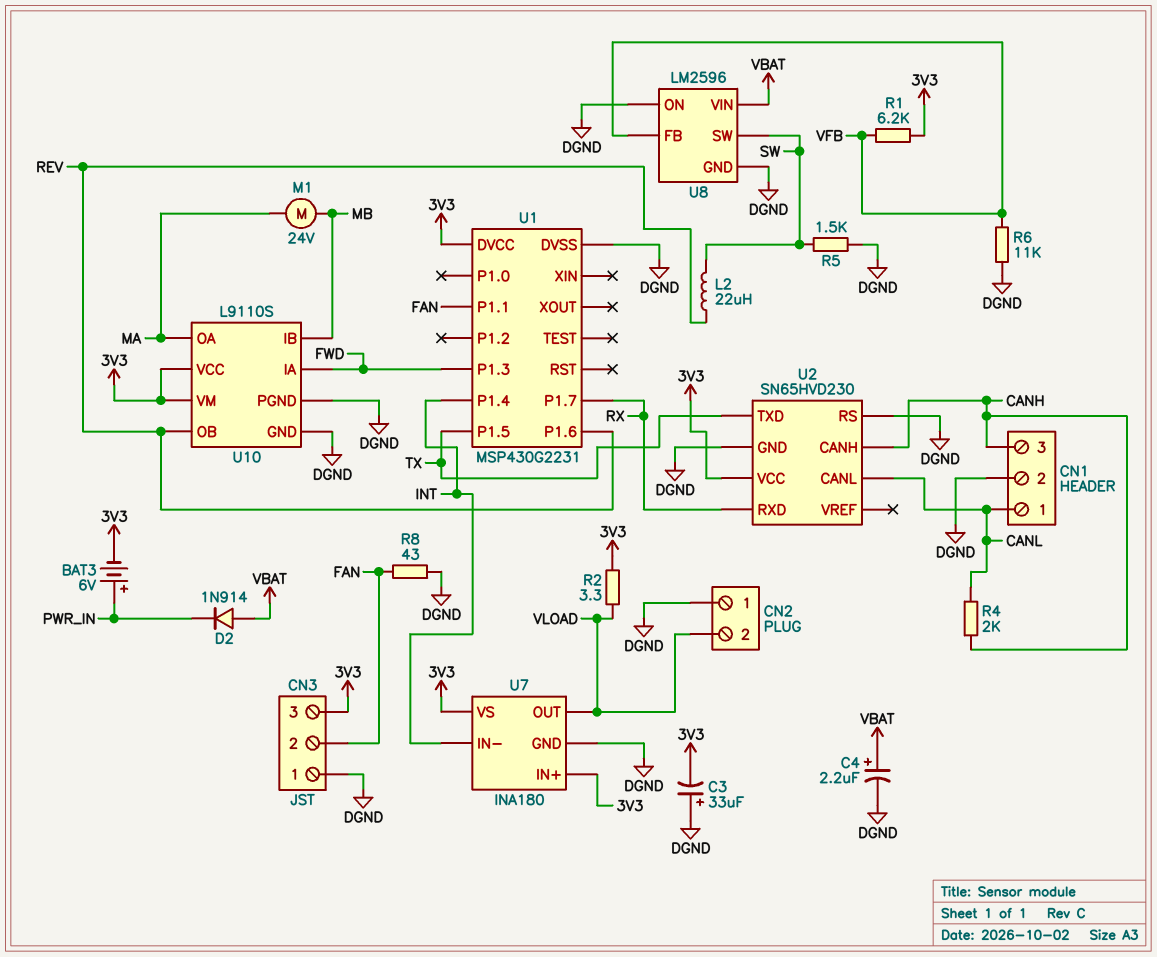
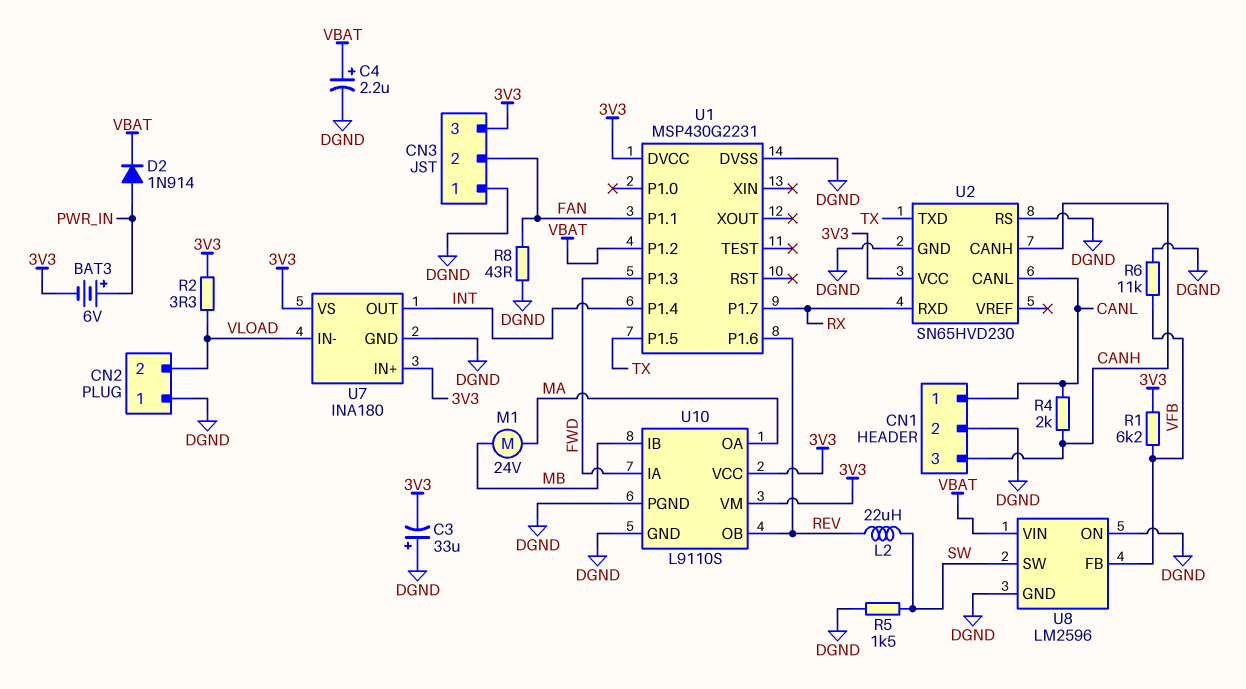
D2: diode 1N914 (A VBAT, K PWR_IN) -> diode 1N914 (A PWR_IN, K VBAT)
U1 pin P1.2: none -> VBAT
U7 pin IN-: INT -> VLOAD
U7 pin OUT: VLOAD -> INT

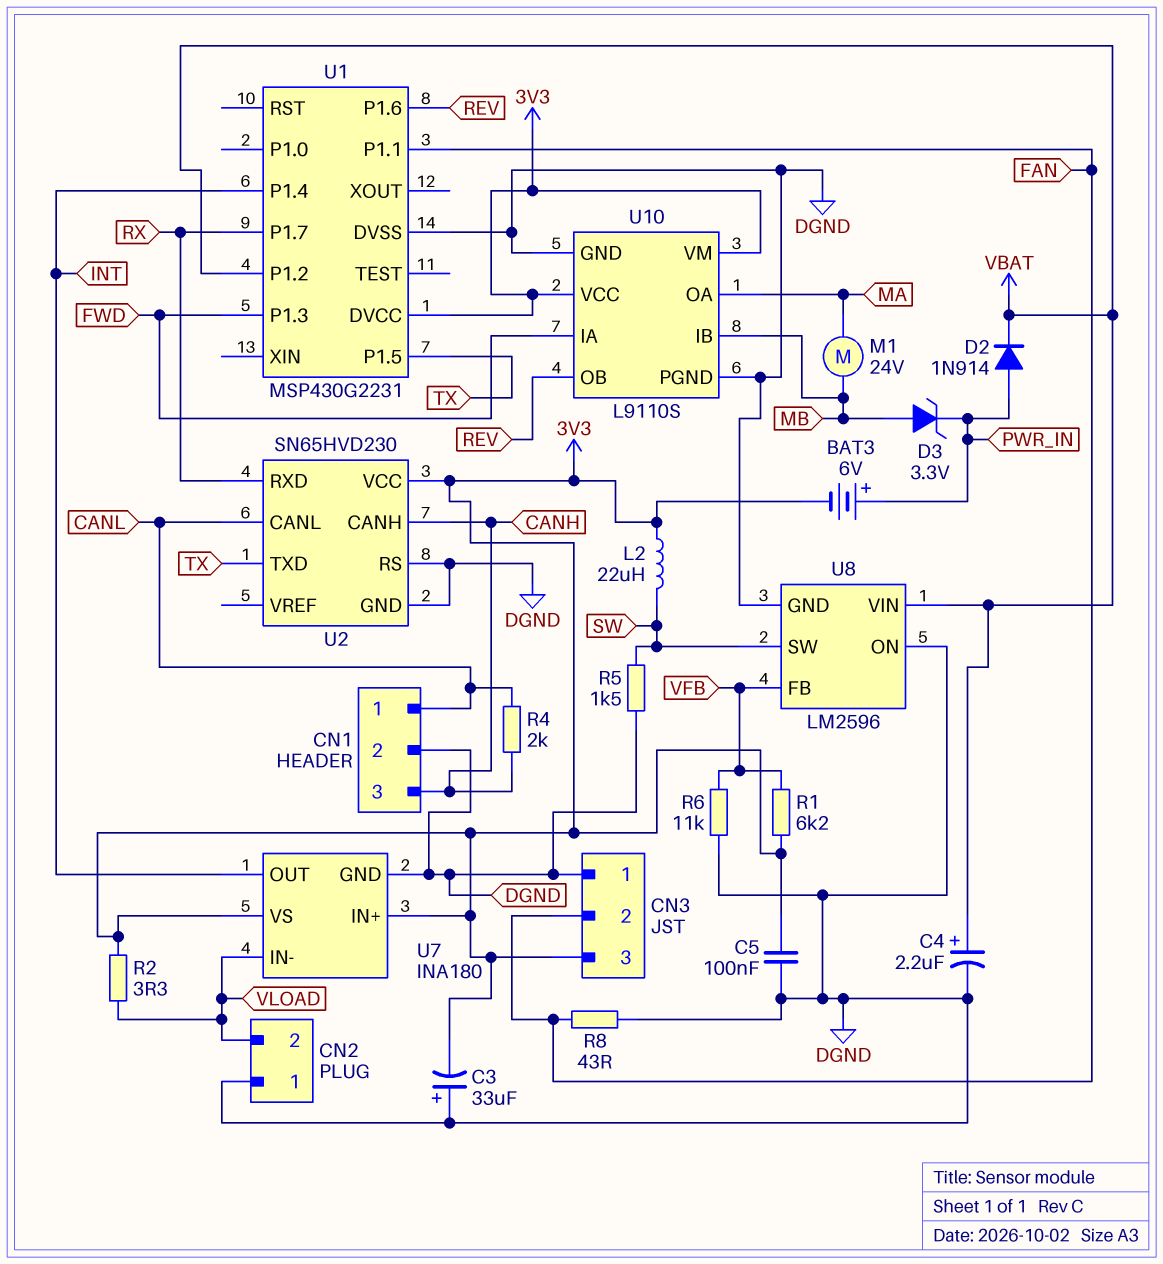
C5: none -> 100nF (3V3, DGND)
D3: none -> zener 3.3V (A MB, K PWR_IN)
L2: 22uH (REV, SW) -> 22uH (3V3, SW)

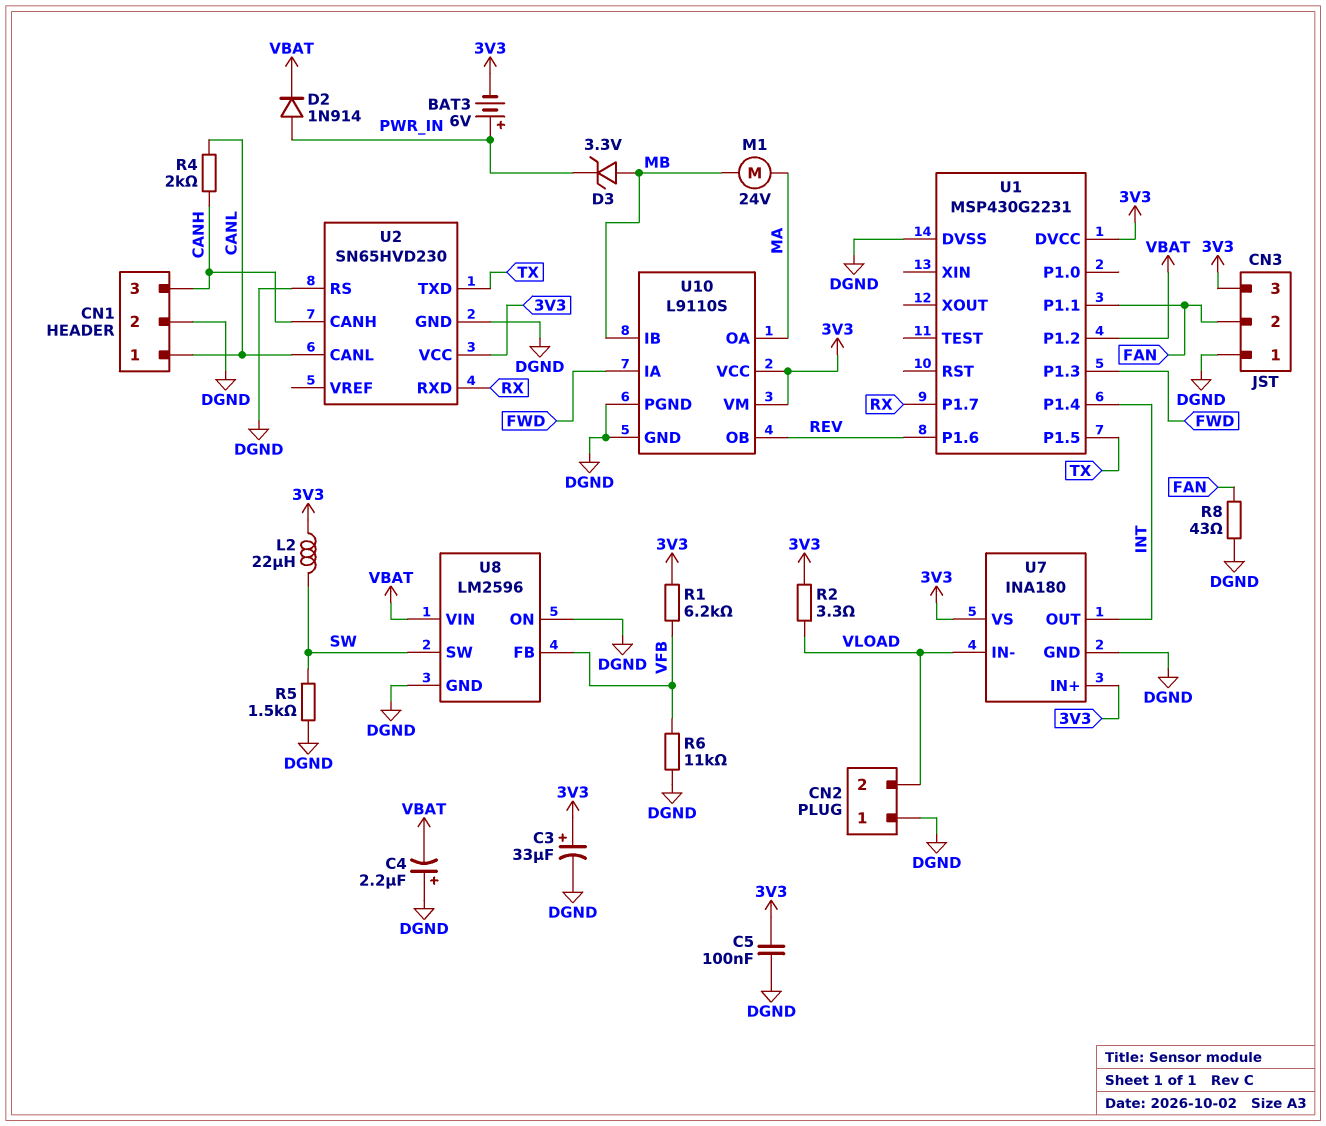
C3: 33uF (plus DGND, minus 3V3) -> 33uF (plus 3V3, minus DGND)
C4: 2.2uF (plus VBAT, minus DGND) -> 2.2uF (plus DGND, minus VBAT)

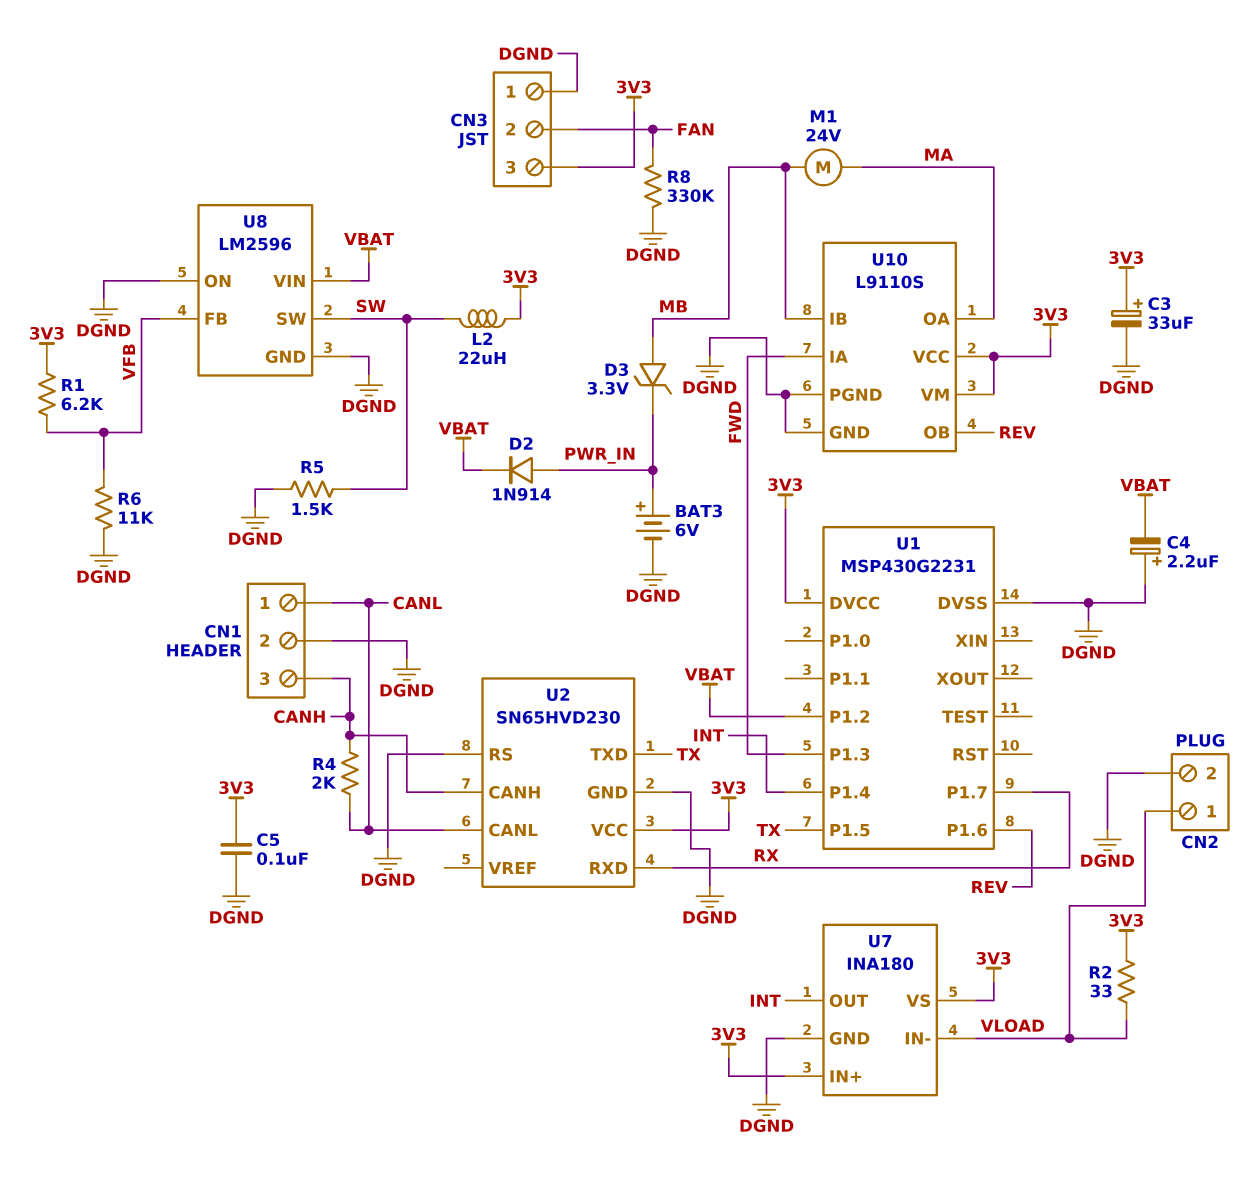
BAT3: 6V (plus PWR_IN, minus 3V3) -> 6V (plus PWR_IN, minus DGND)
CN2 pin 1: DGND -> VLOAD
CN2 pin 2: VLOAD -> DGND
R2: 3.3 (3V3, VLOAD) -> 33 (3V3, VLOAD)
R8: 43 (DGND, FAN) -> 330k (DGND, FAN)
U1 pin P1.1: FAN -> none

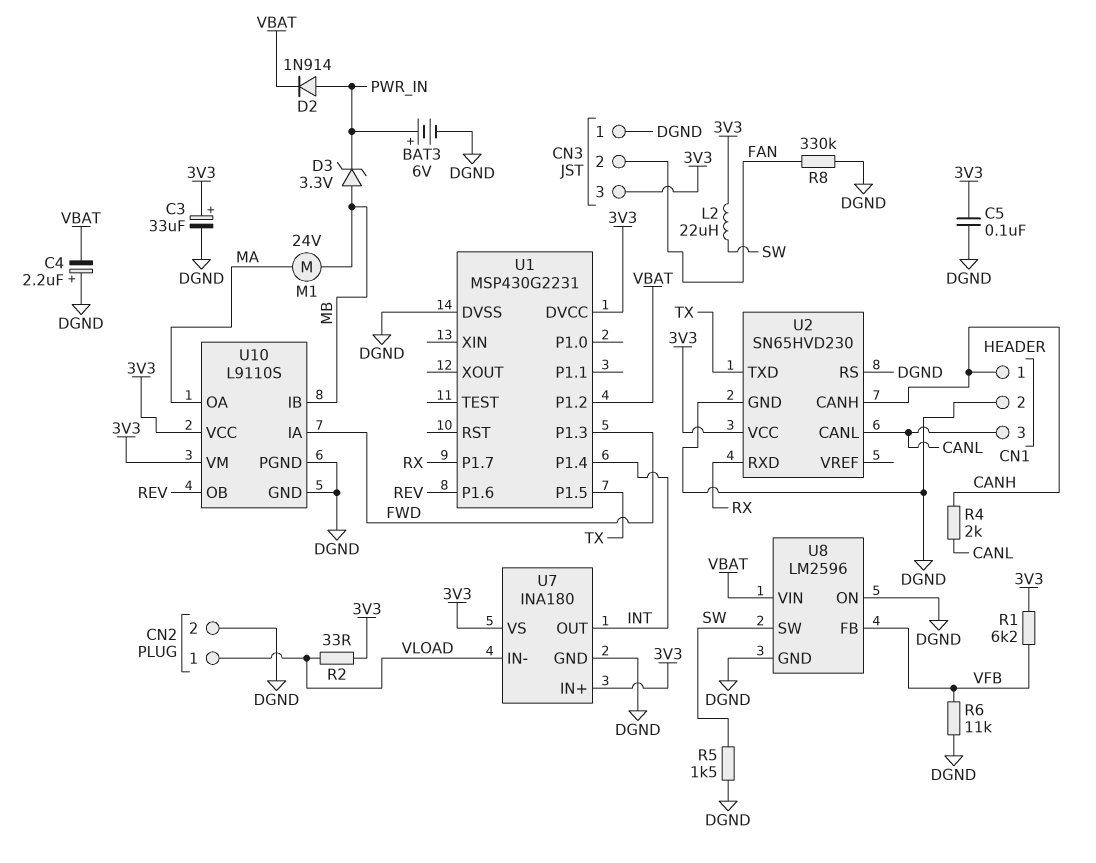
CN1 pin 1: CANL -> CANH
CN1 pin 3: CANH -> CANL

